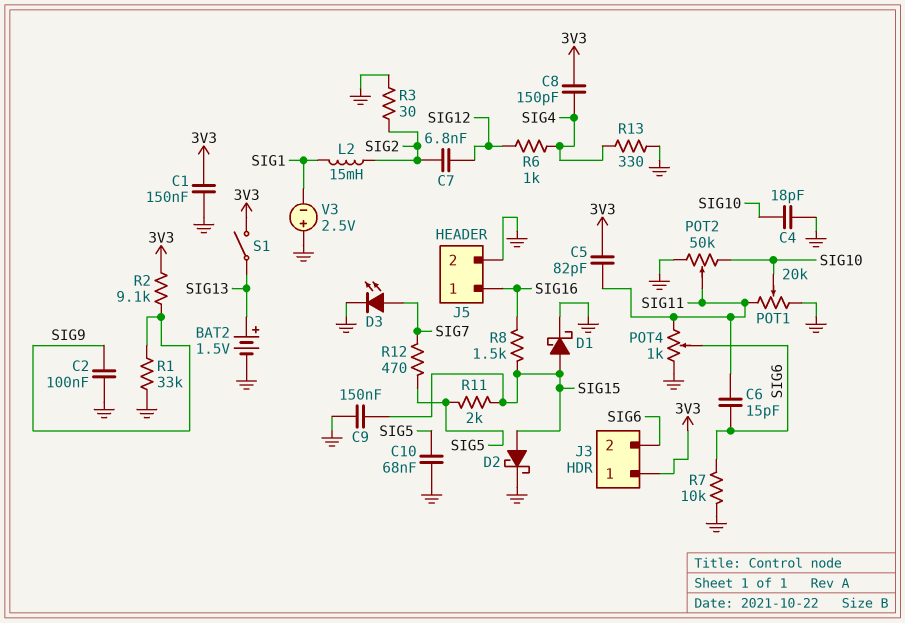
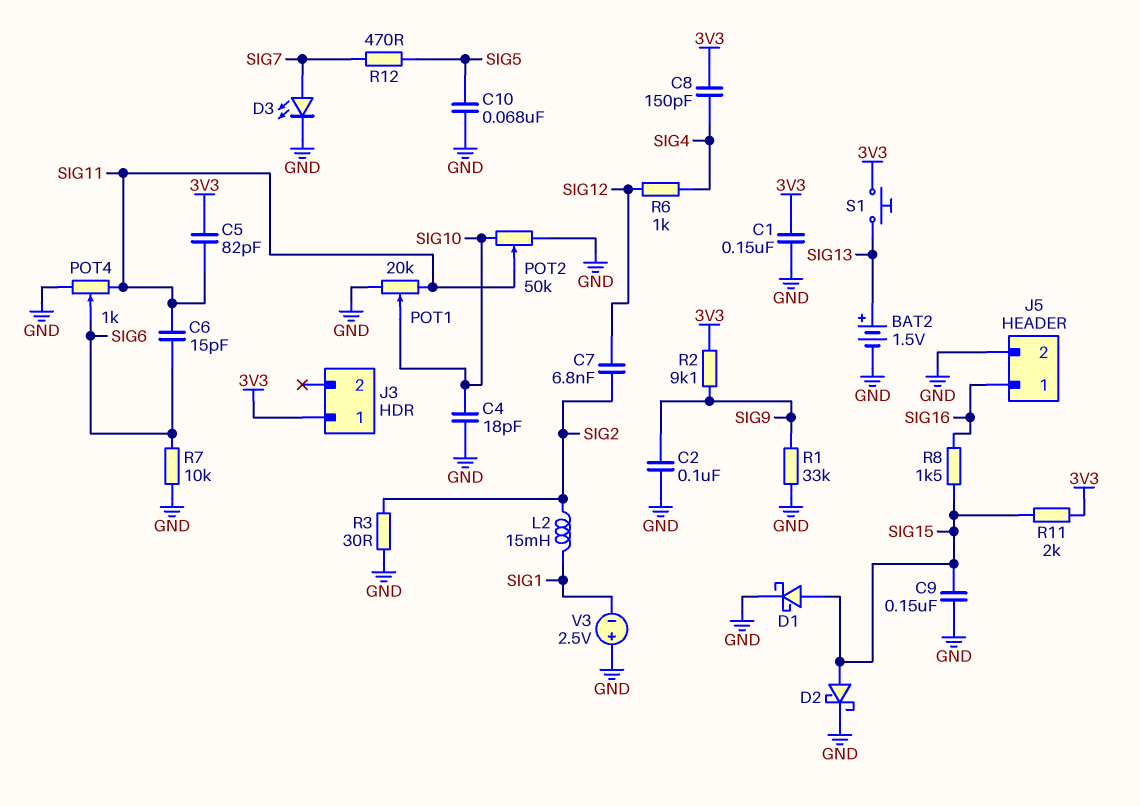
J3 pin 2: SIG6 -> none
R11: 2k (SIG5, SIG15) -> 2k (3V3, SIG15)
R13: 330 (GND, SIG4) -> none
S1: switch (3V3, SIG13) -> button (3V3, SIG13)

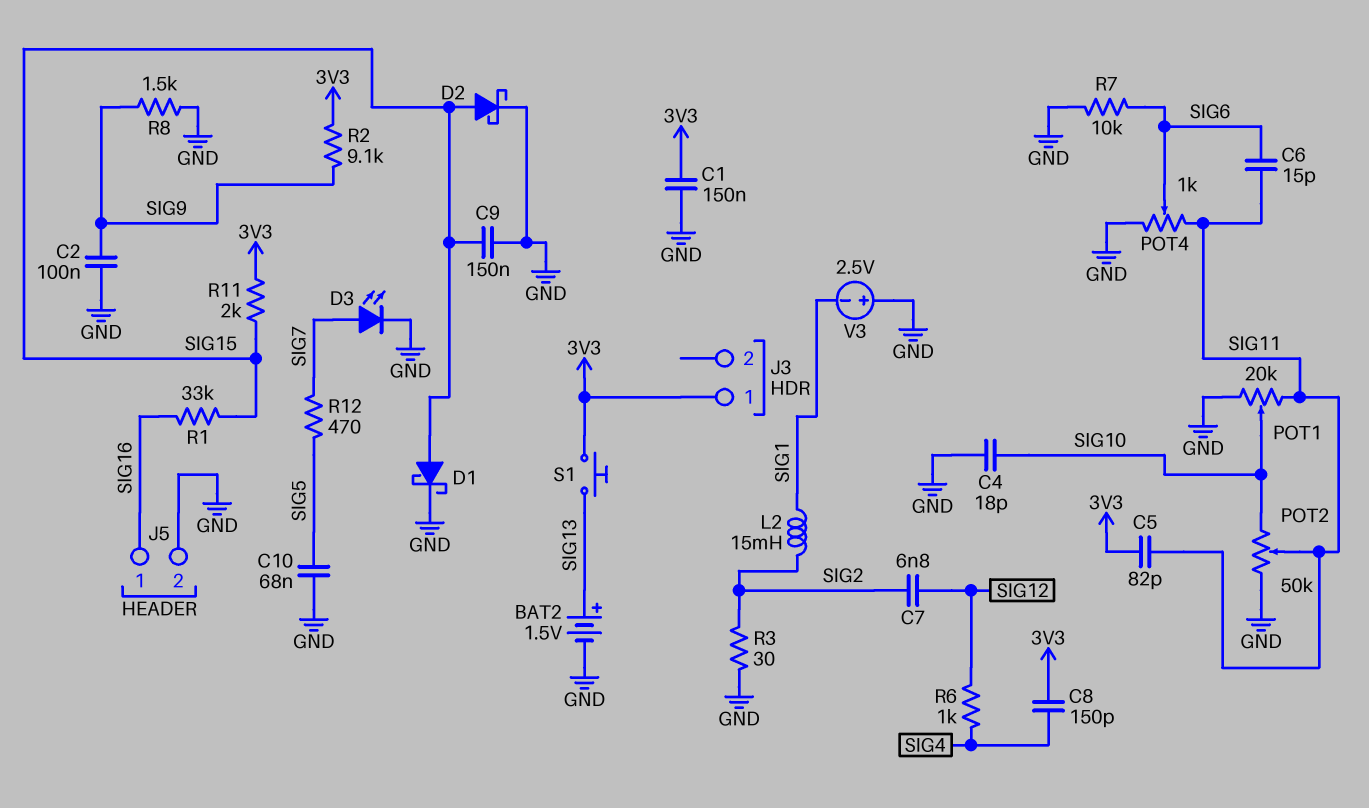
R1: 33k (GND, SIG9) -> 33k (SIG15, SIG16)
R8: 1.5k (SIG15, SIG16) -> 1.5k (GND, SIG9)

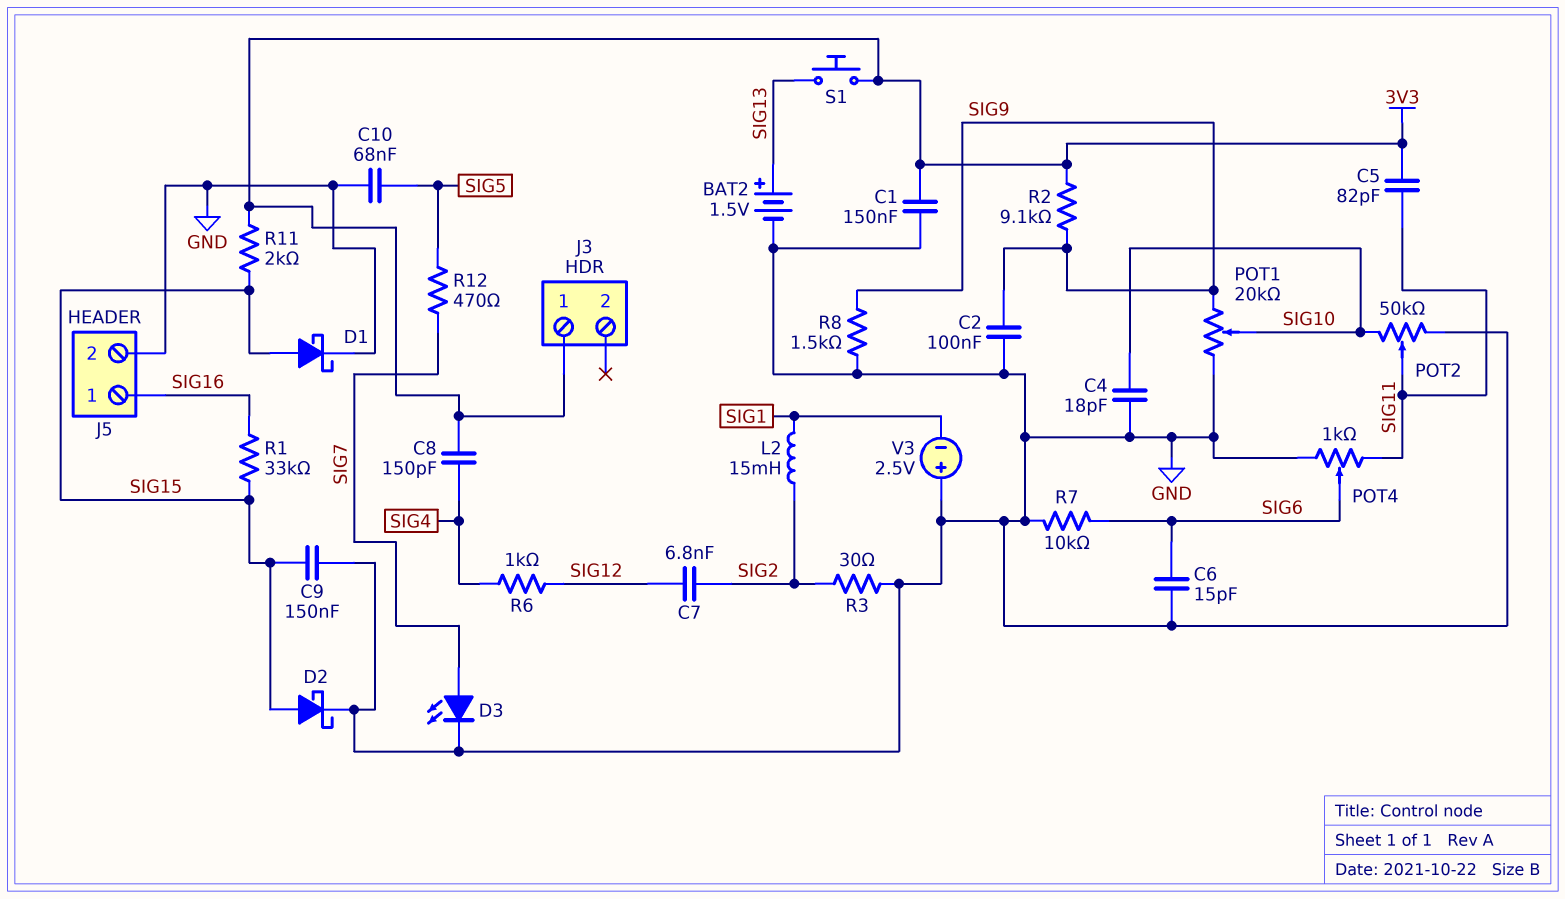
C6: 15pF (SIG6, SIG11) -> 15pF (GND, SIG6)
POT1: 20k (GND, SIG11, wiper SIG10) -> 20k (GND, SIG9, wiper SIG10)

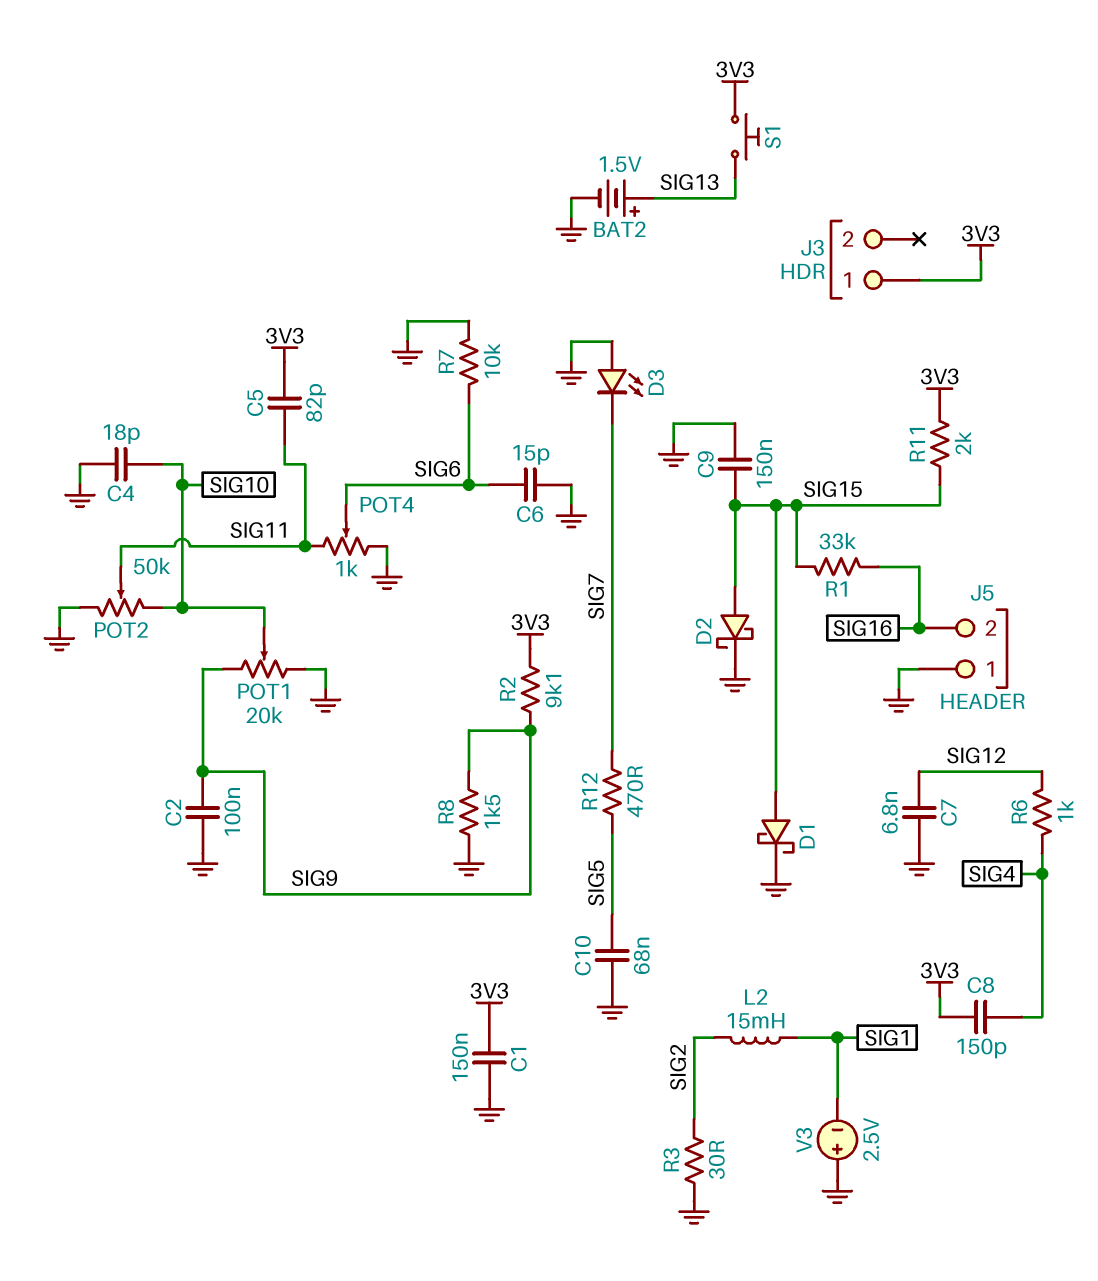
C7: 6.8nF (SIG2, SIG12) -> 6.8nF (GND, SIG12)
D3: LED (A SIG7, K GND) -> LED (A GND, K SIG7)
J5 pin 1: SIG16 -> GND
J5 pin 2: GND -> SIG16

